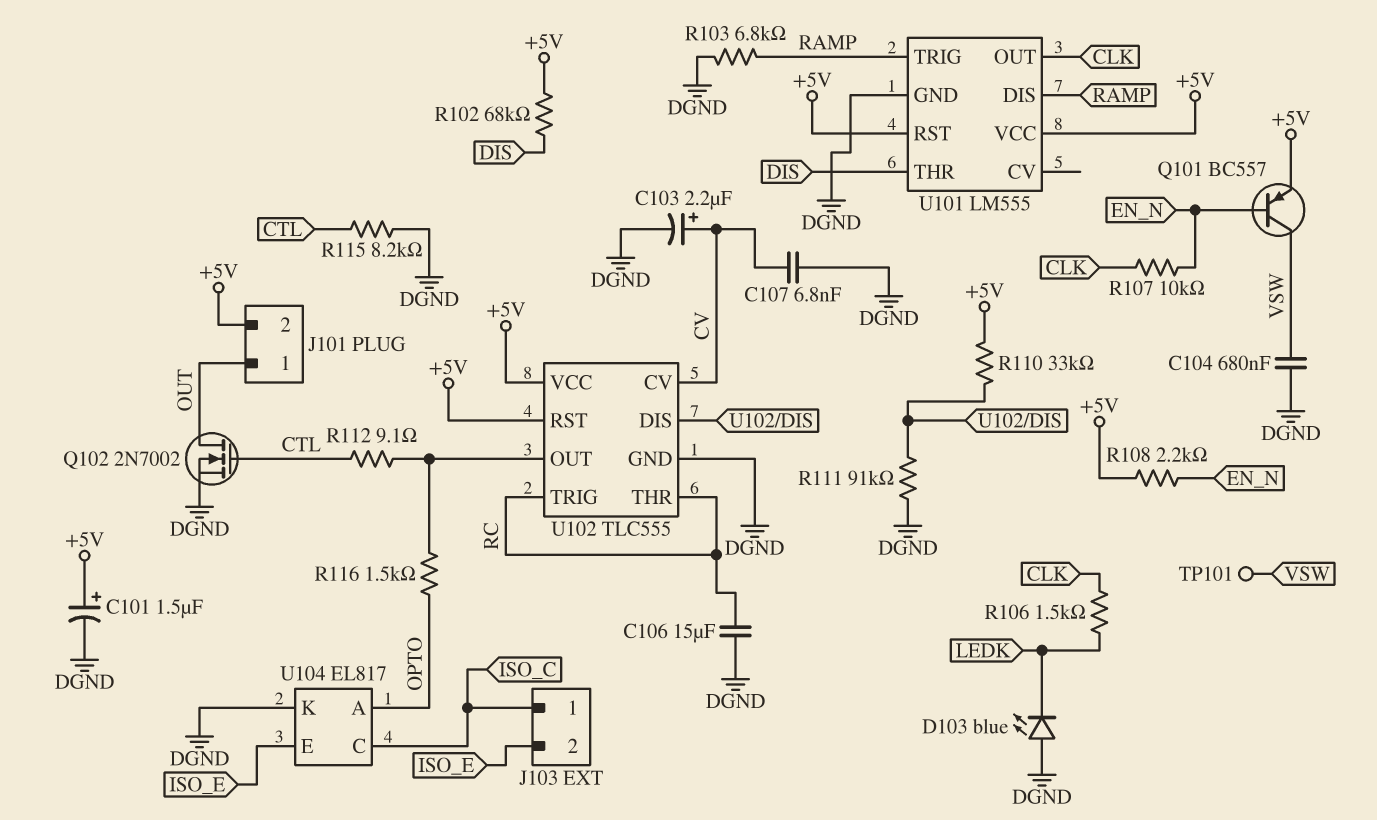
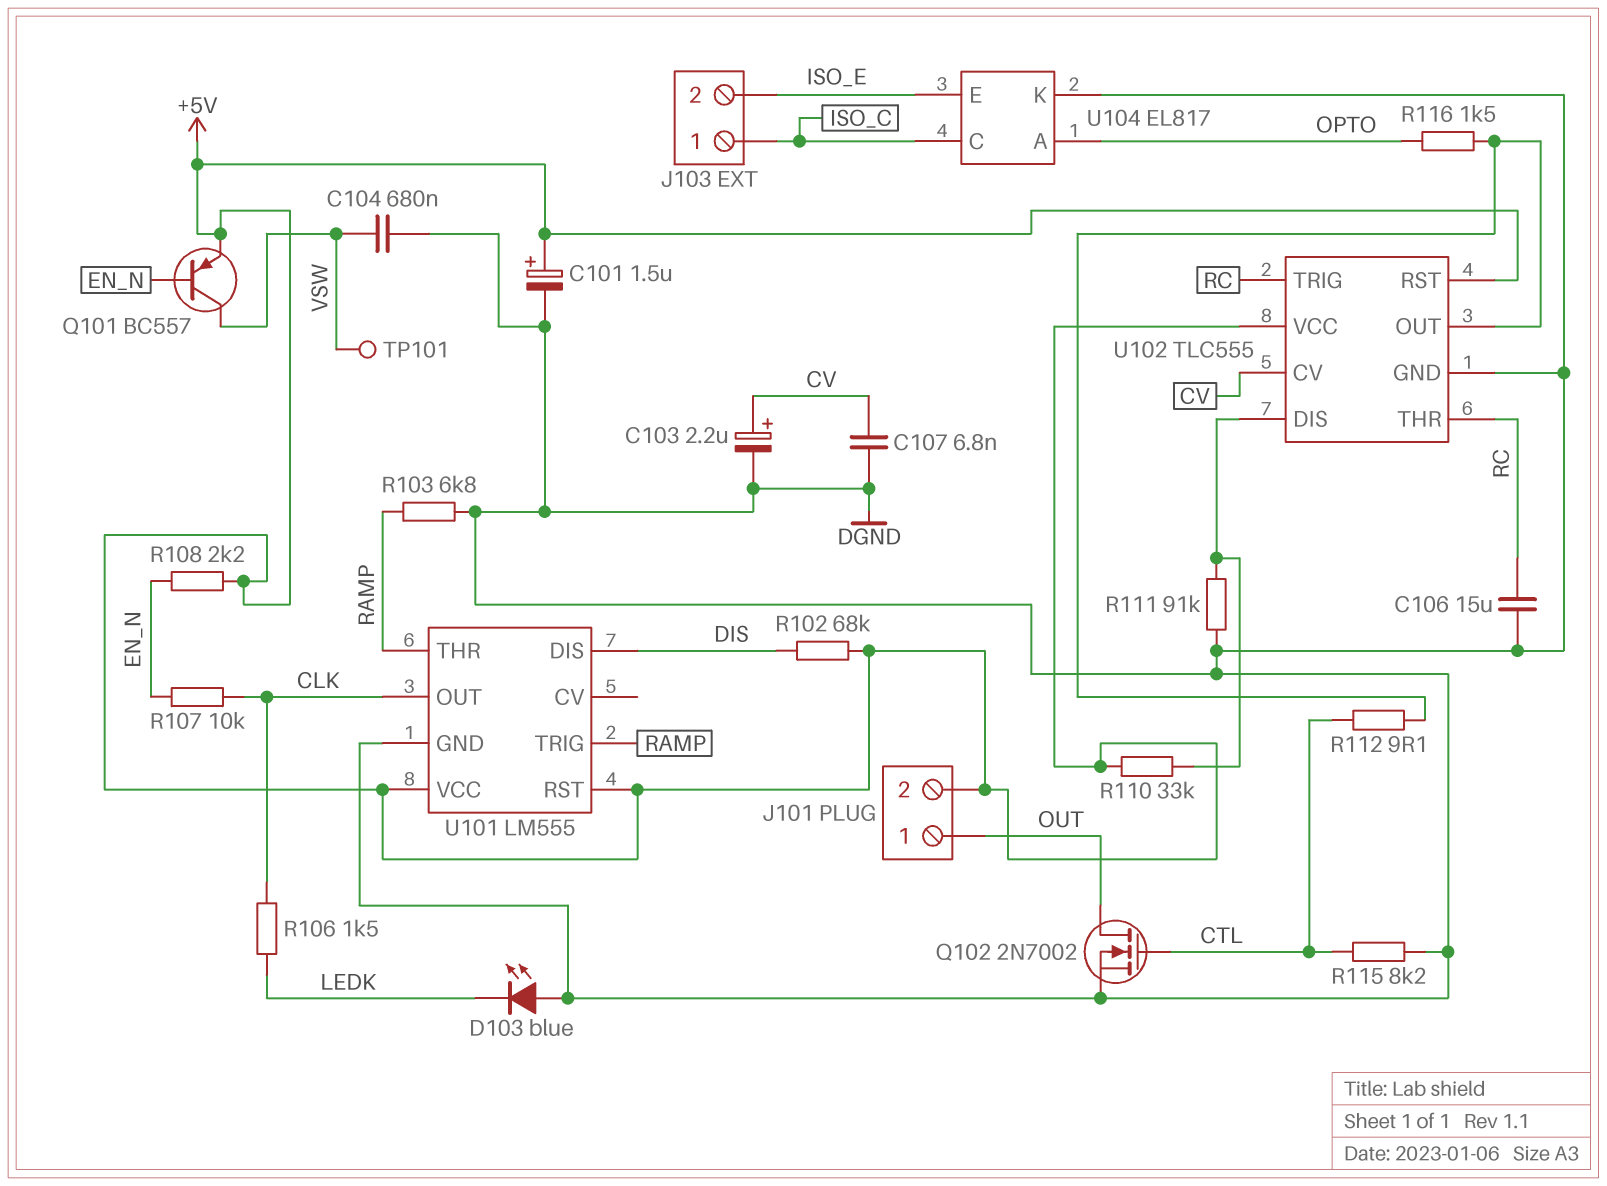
U101 pin DIS: RAMP -> DIS
U101 pin THR: DIS -> RAMP

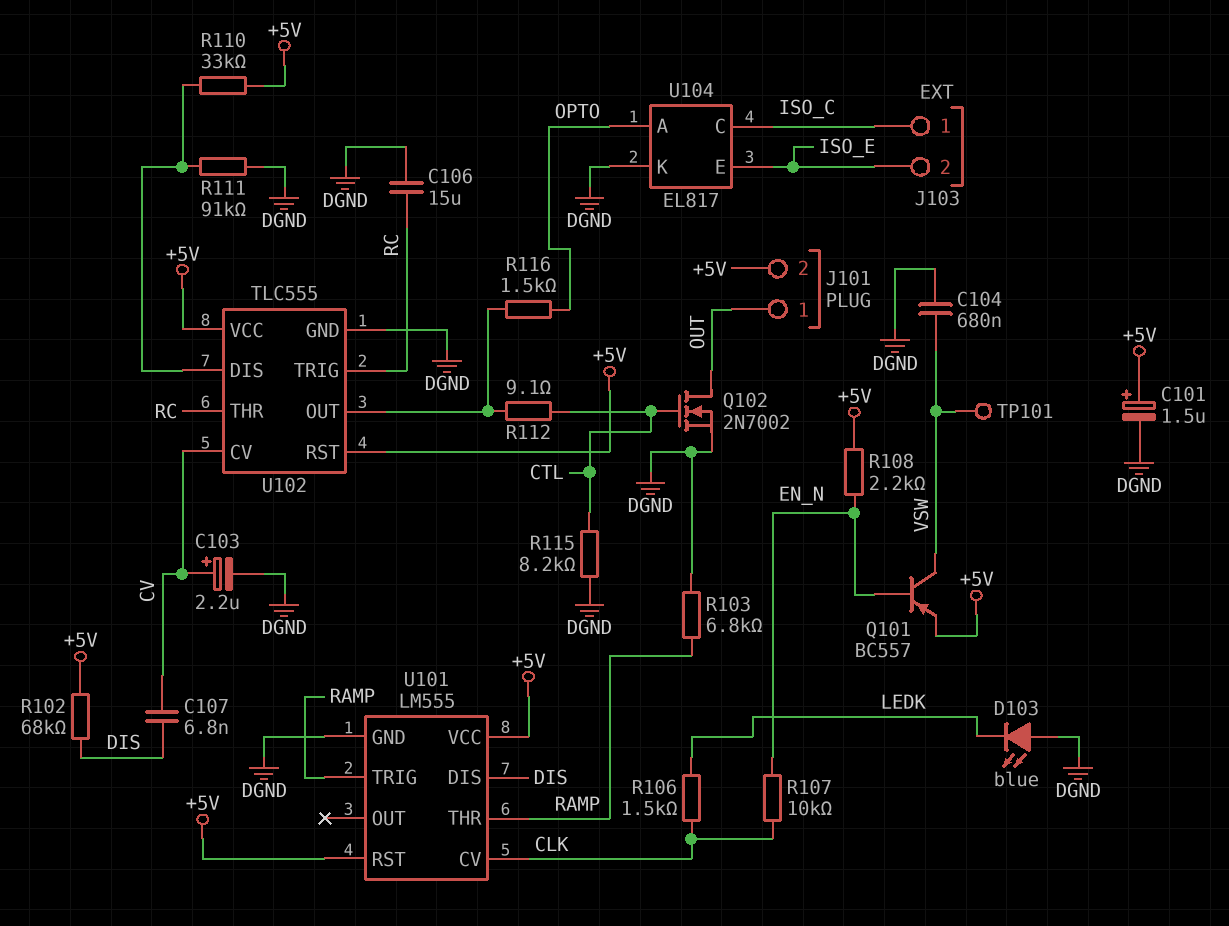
C107: 6.8nF (CV, DGND) -> 6.8nF (CV, DIS)
U101 pin CV: none -> CLK
U101 pin OUT: CLK -> none

